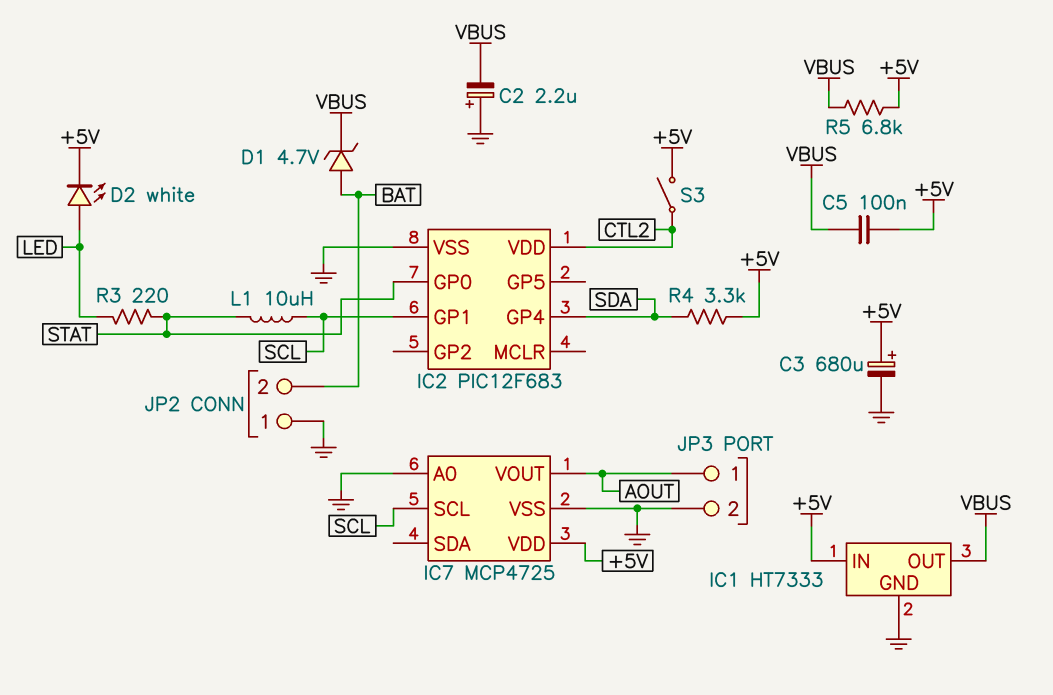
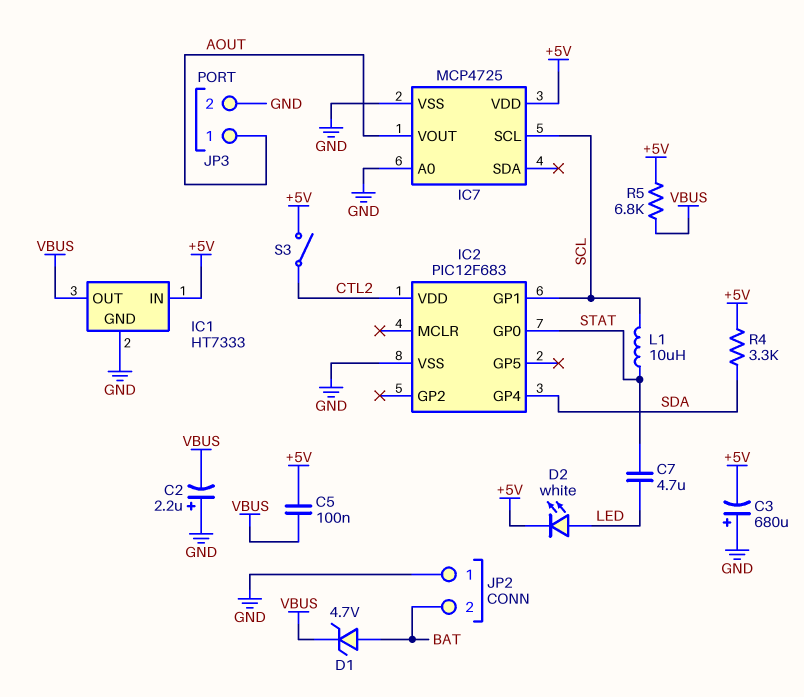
C3: 680uF (plus +5V, minus GND) -> 680uF (plus GND, minus +5V)
C7: none -> 4.7uF (LED, STAT)
R3: 220 (LED, STAT) -> none

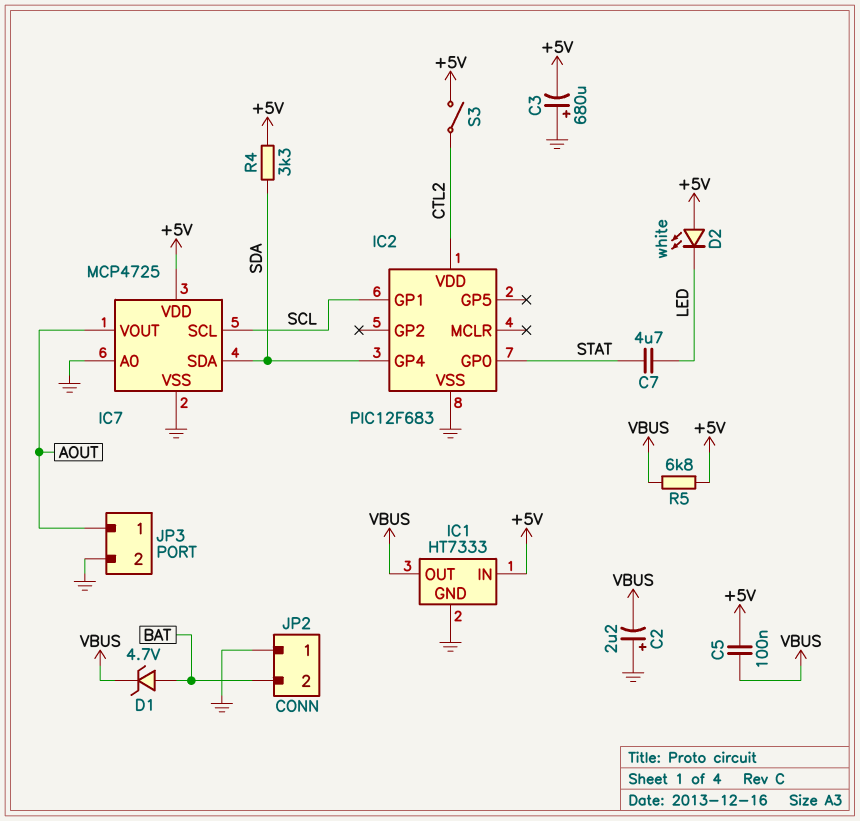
D2: LED white (A LED, K +5V) -> LED white (A +5V, K LED)
IC7 pin SDA: none -> SDA
L1: 10uH (SCL, STAT) -> none

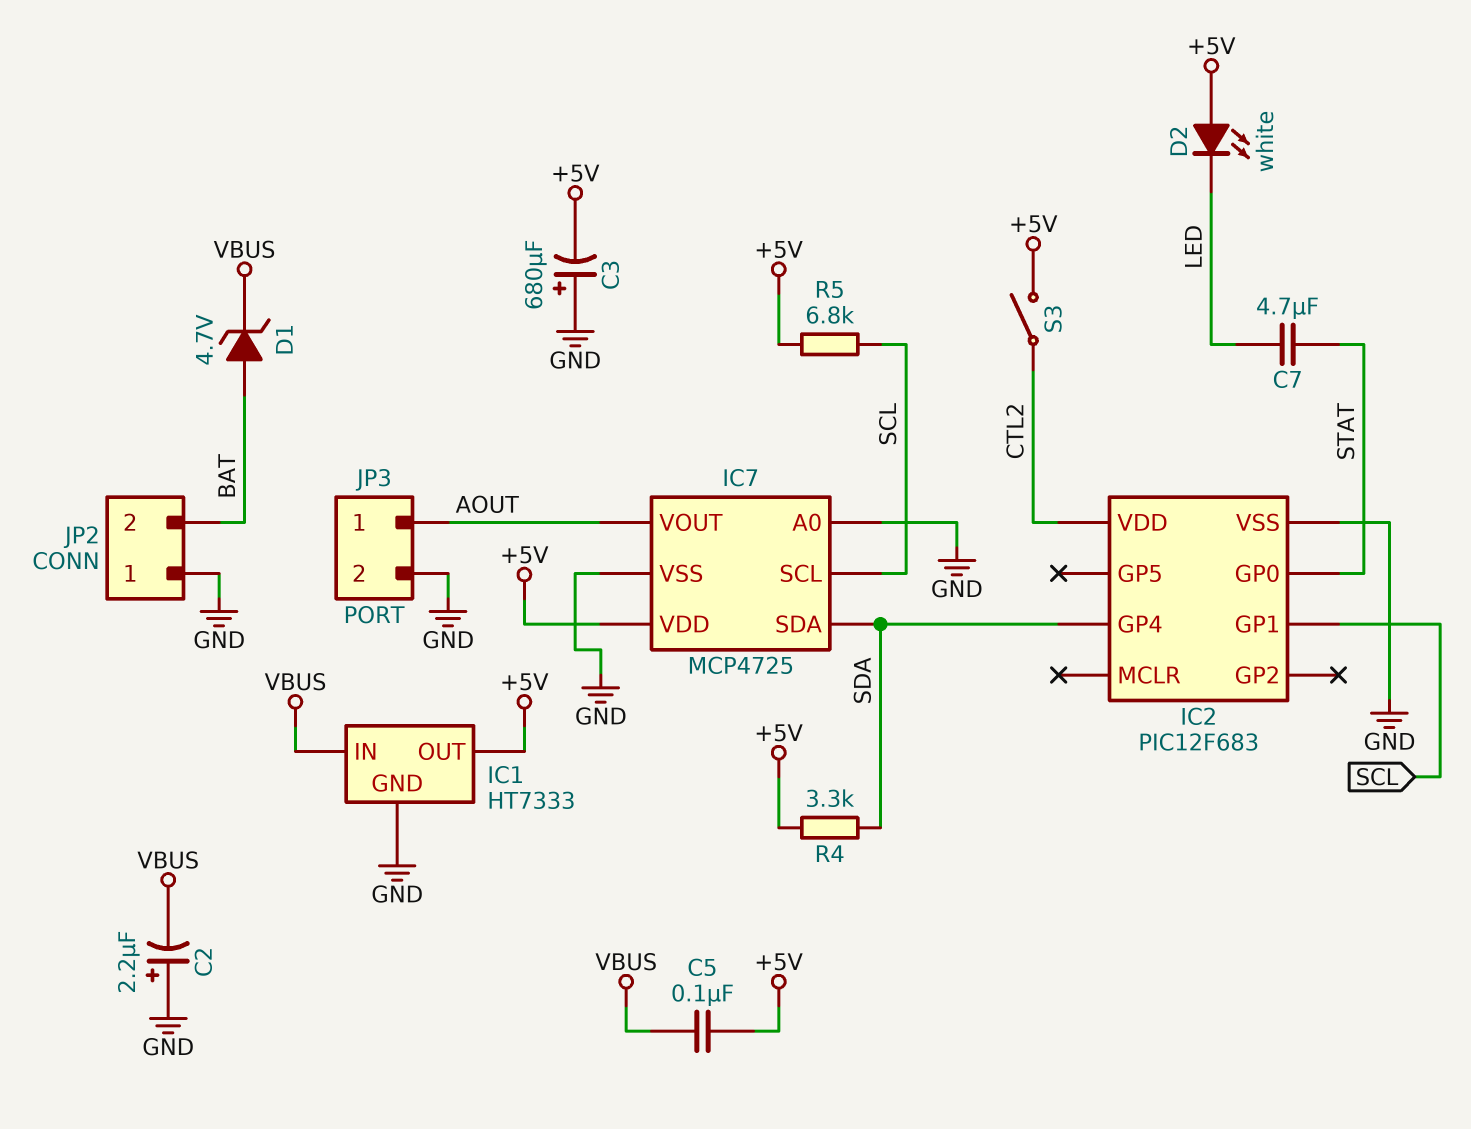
IC1 pin IN: +5V -> VBUS
IC1 pin OUT: VBUS -> +5V
R5: 6.8k (+5V, VBUS) -> 6.8k (+5V, SCL)

